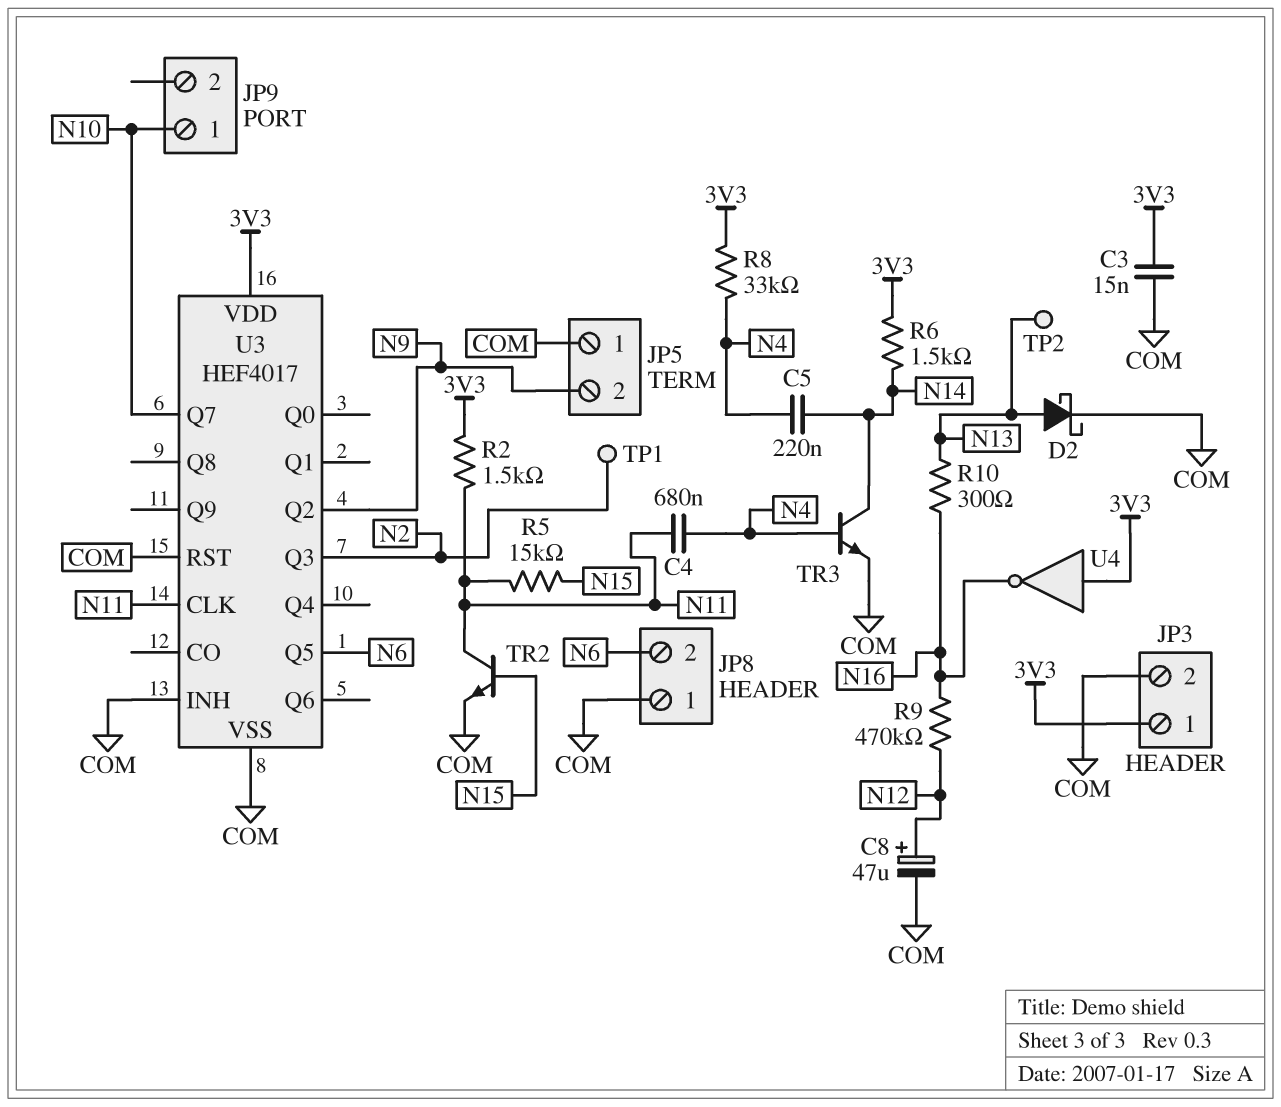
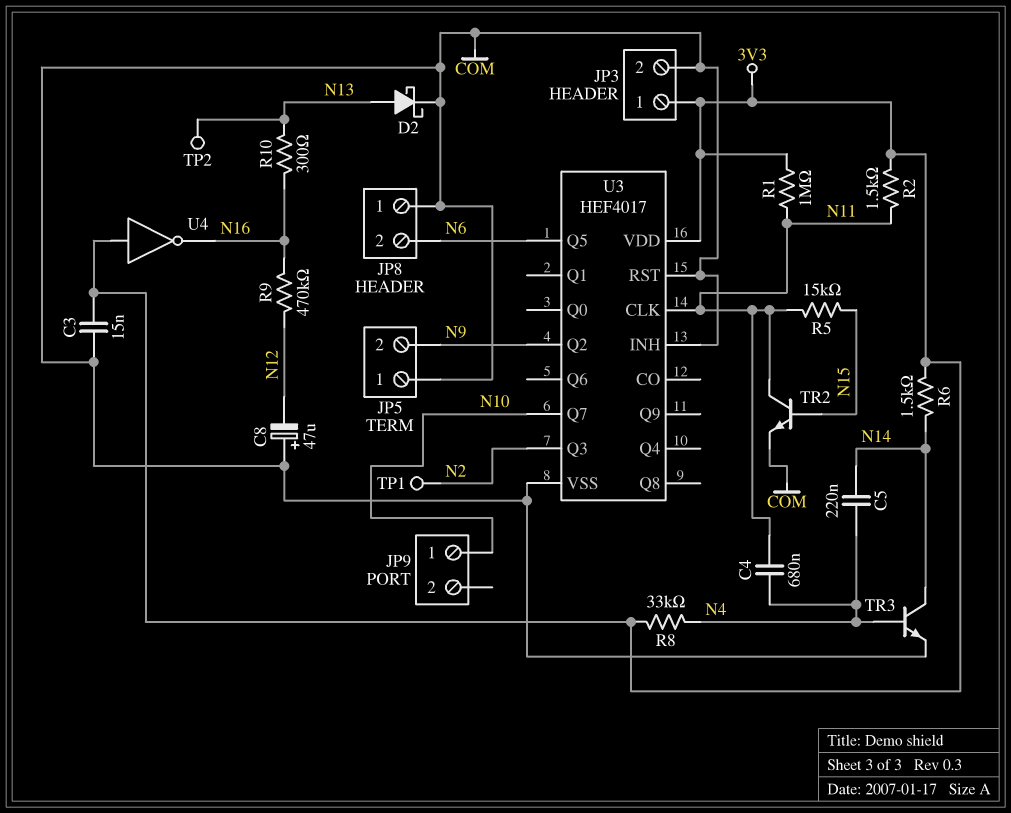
C8: 47uF (plus N12, minus COM) -> 47uF (plus COM, minus N12)
R1: none -> 1M (3V3, N11)

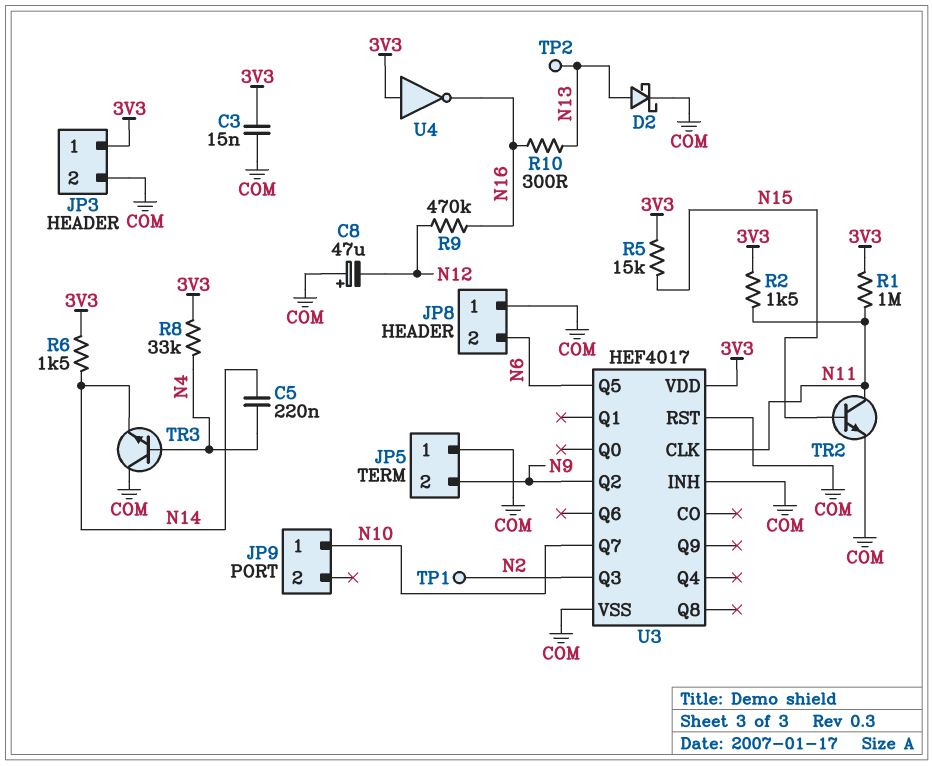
C4: 680nF (N4, N11) -> none
R5: 15k (N11, N15) -> 15k (3V3, N15)
TR3: NPN (B N4, C N14, E COM) -> NPN (B N4, C COM, E N14)

